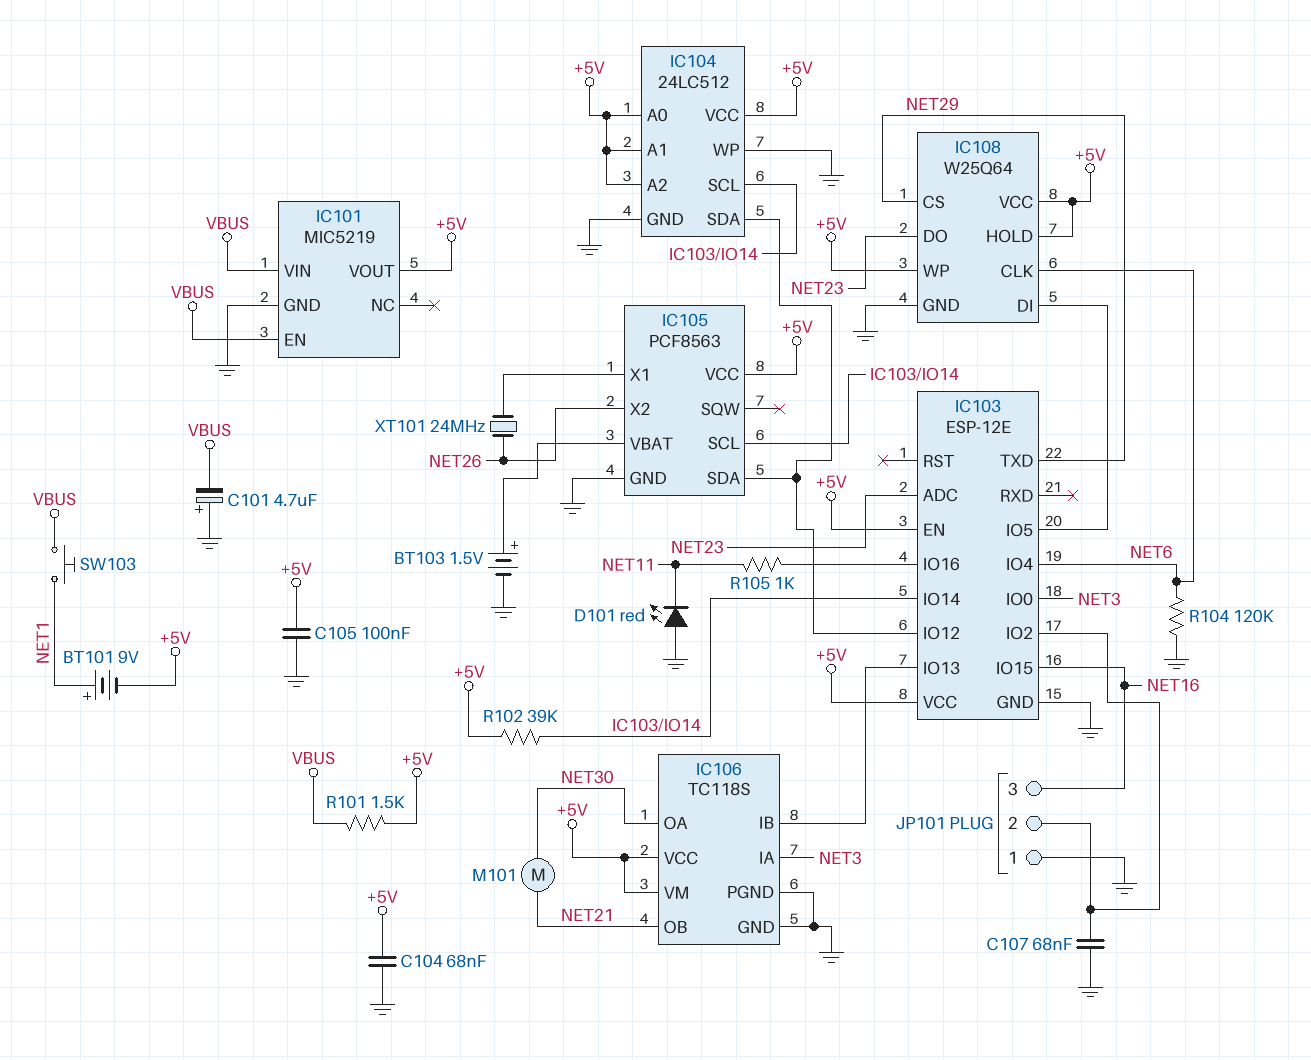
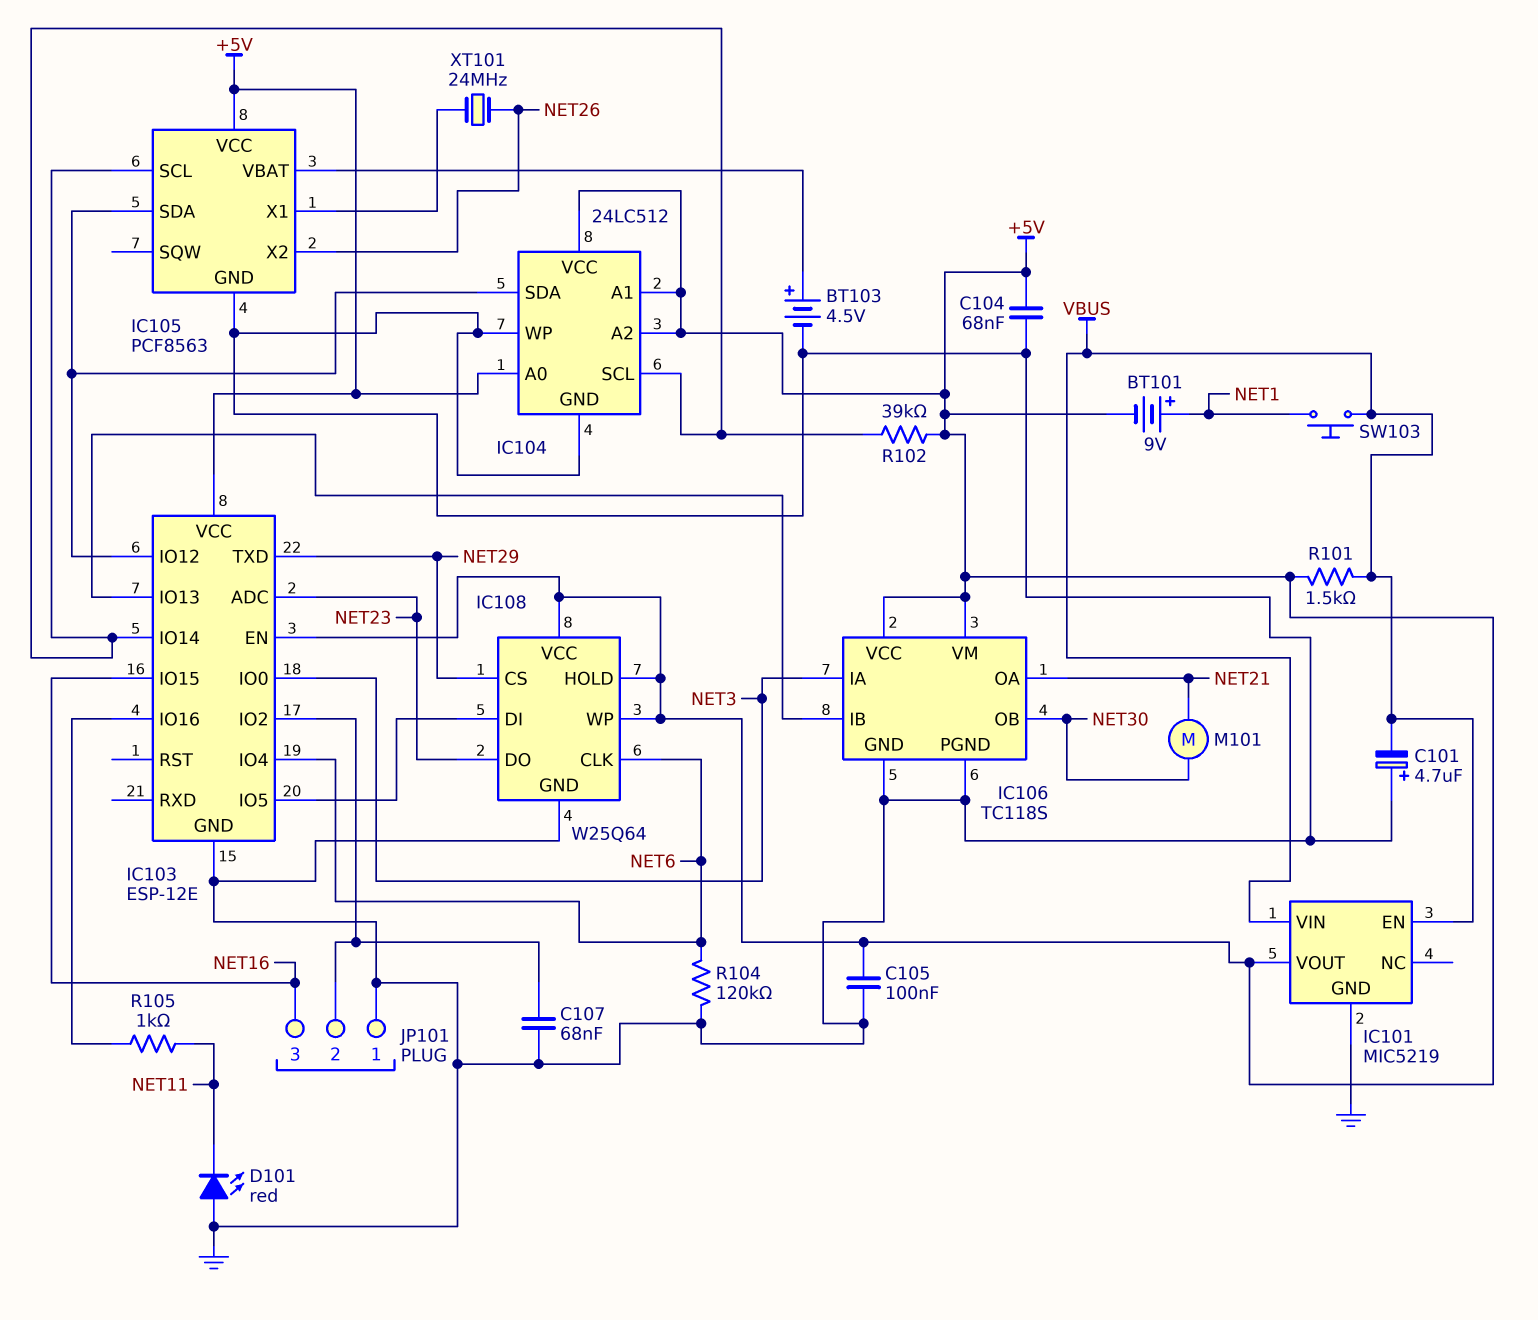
BT103: 1.5V (plus IC105/VBAT, minus GND) -> 4.5V (plus IC105/VBAT, minus GND)
IC106 pin OA: NET30 -> NET21
IC106 pin OB: NET21 -> NET30

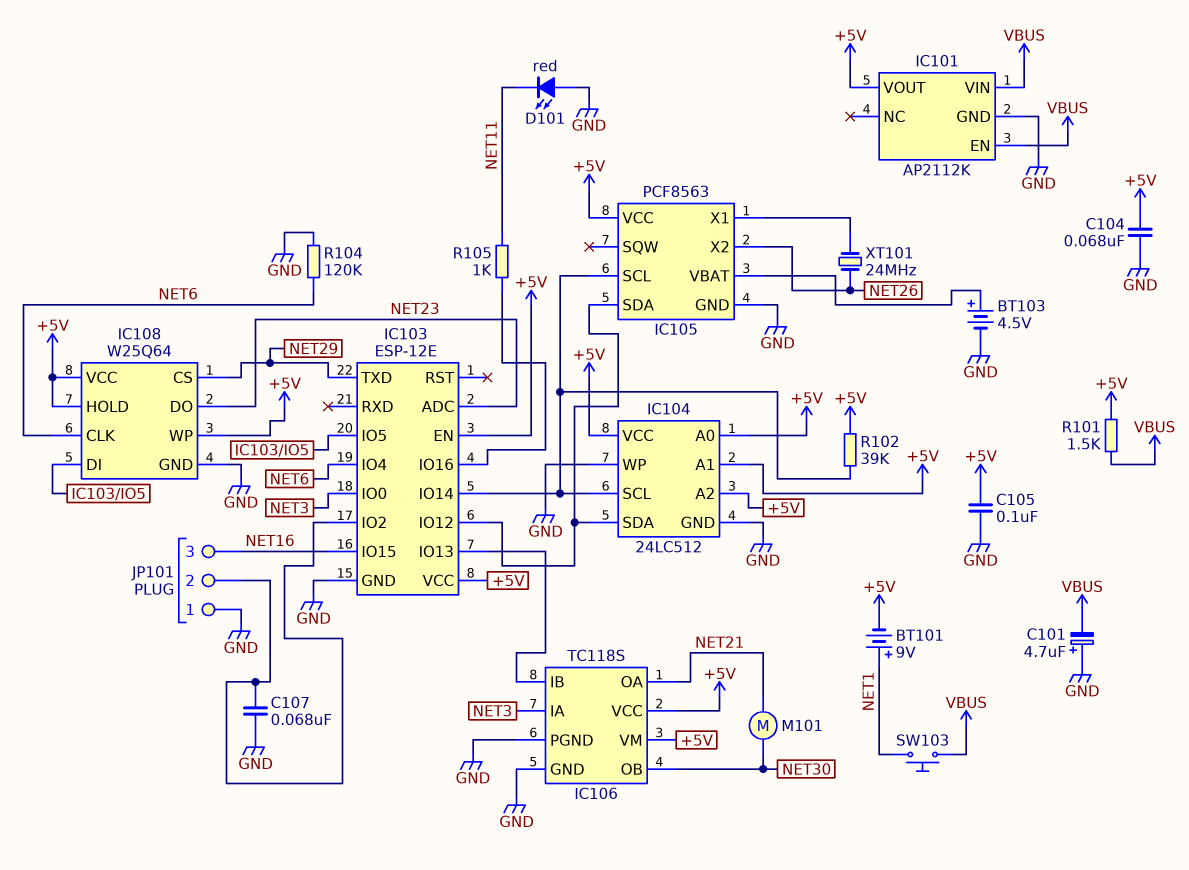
IC101: MIC5219 -> AP2112K

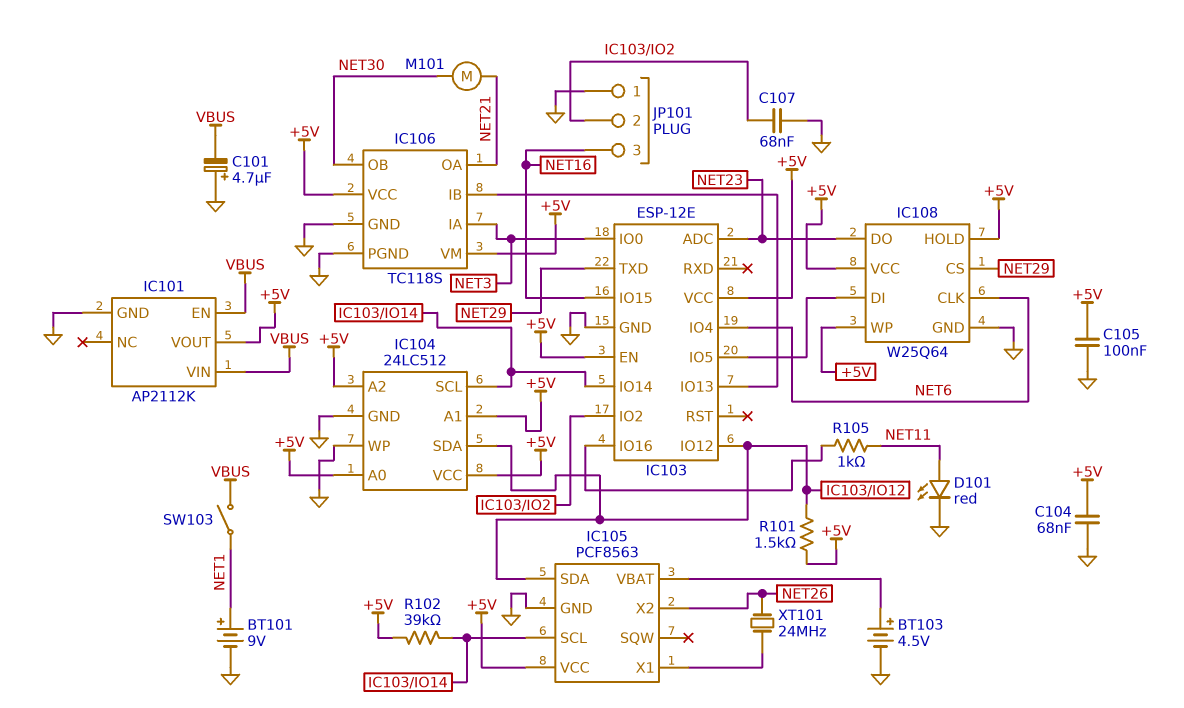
BT101: 9V (plus NET1, minus +5V) -> 9V (plus NET1, minus GND)
D101: LED red (A GND, K NET11) -> LED red (A NET11, K GND)
R101: 1.5k (+5V, VBUS) -> 1.5k (+5V, IC103/IO12)
R104: 120k (GND, NET6) -> none
SW103: button (NET1, VBUS) -> switch (NET1, VBUS)

